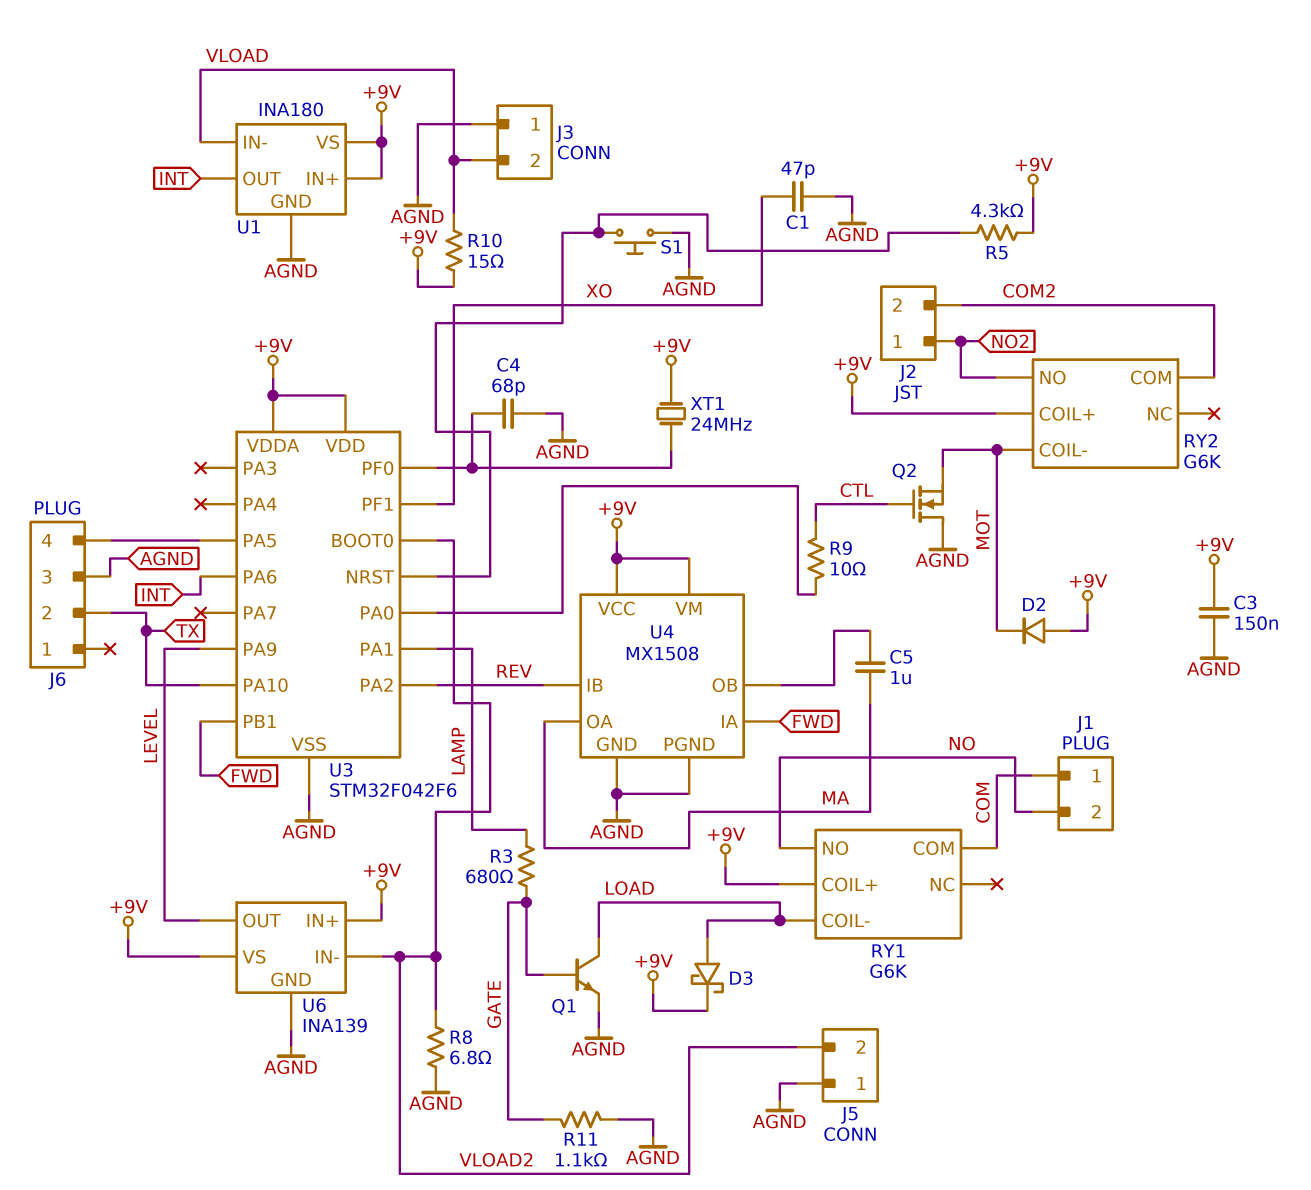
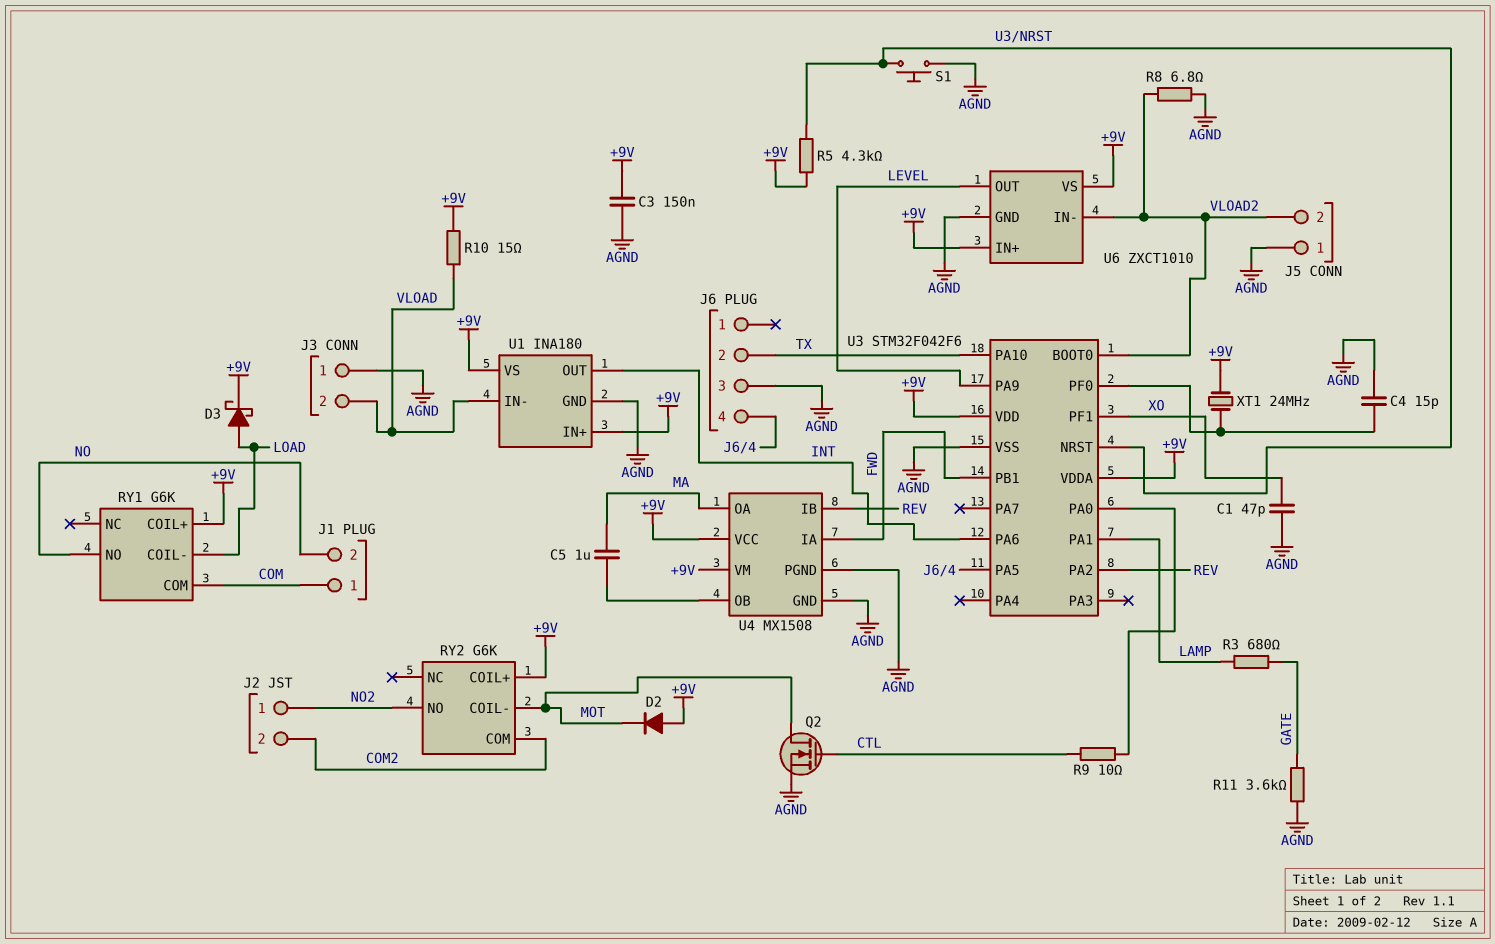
C4: 68pF (AGND, U3/PF0) -> 15pF (AGND, U3/PF0)
Q1: NPN (B GATE, C LOAD, E AGND) -> none
Q2: NMOS (G CTL, D AGND, S MOT) -> NMOS (G CTL, D MOT, S AGND)
R11: 1.1k (AGND, GATE) -> 3.6k (AGND, GATE)
U6: INA139 -> ZXCT1010

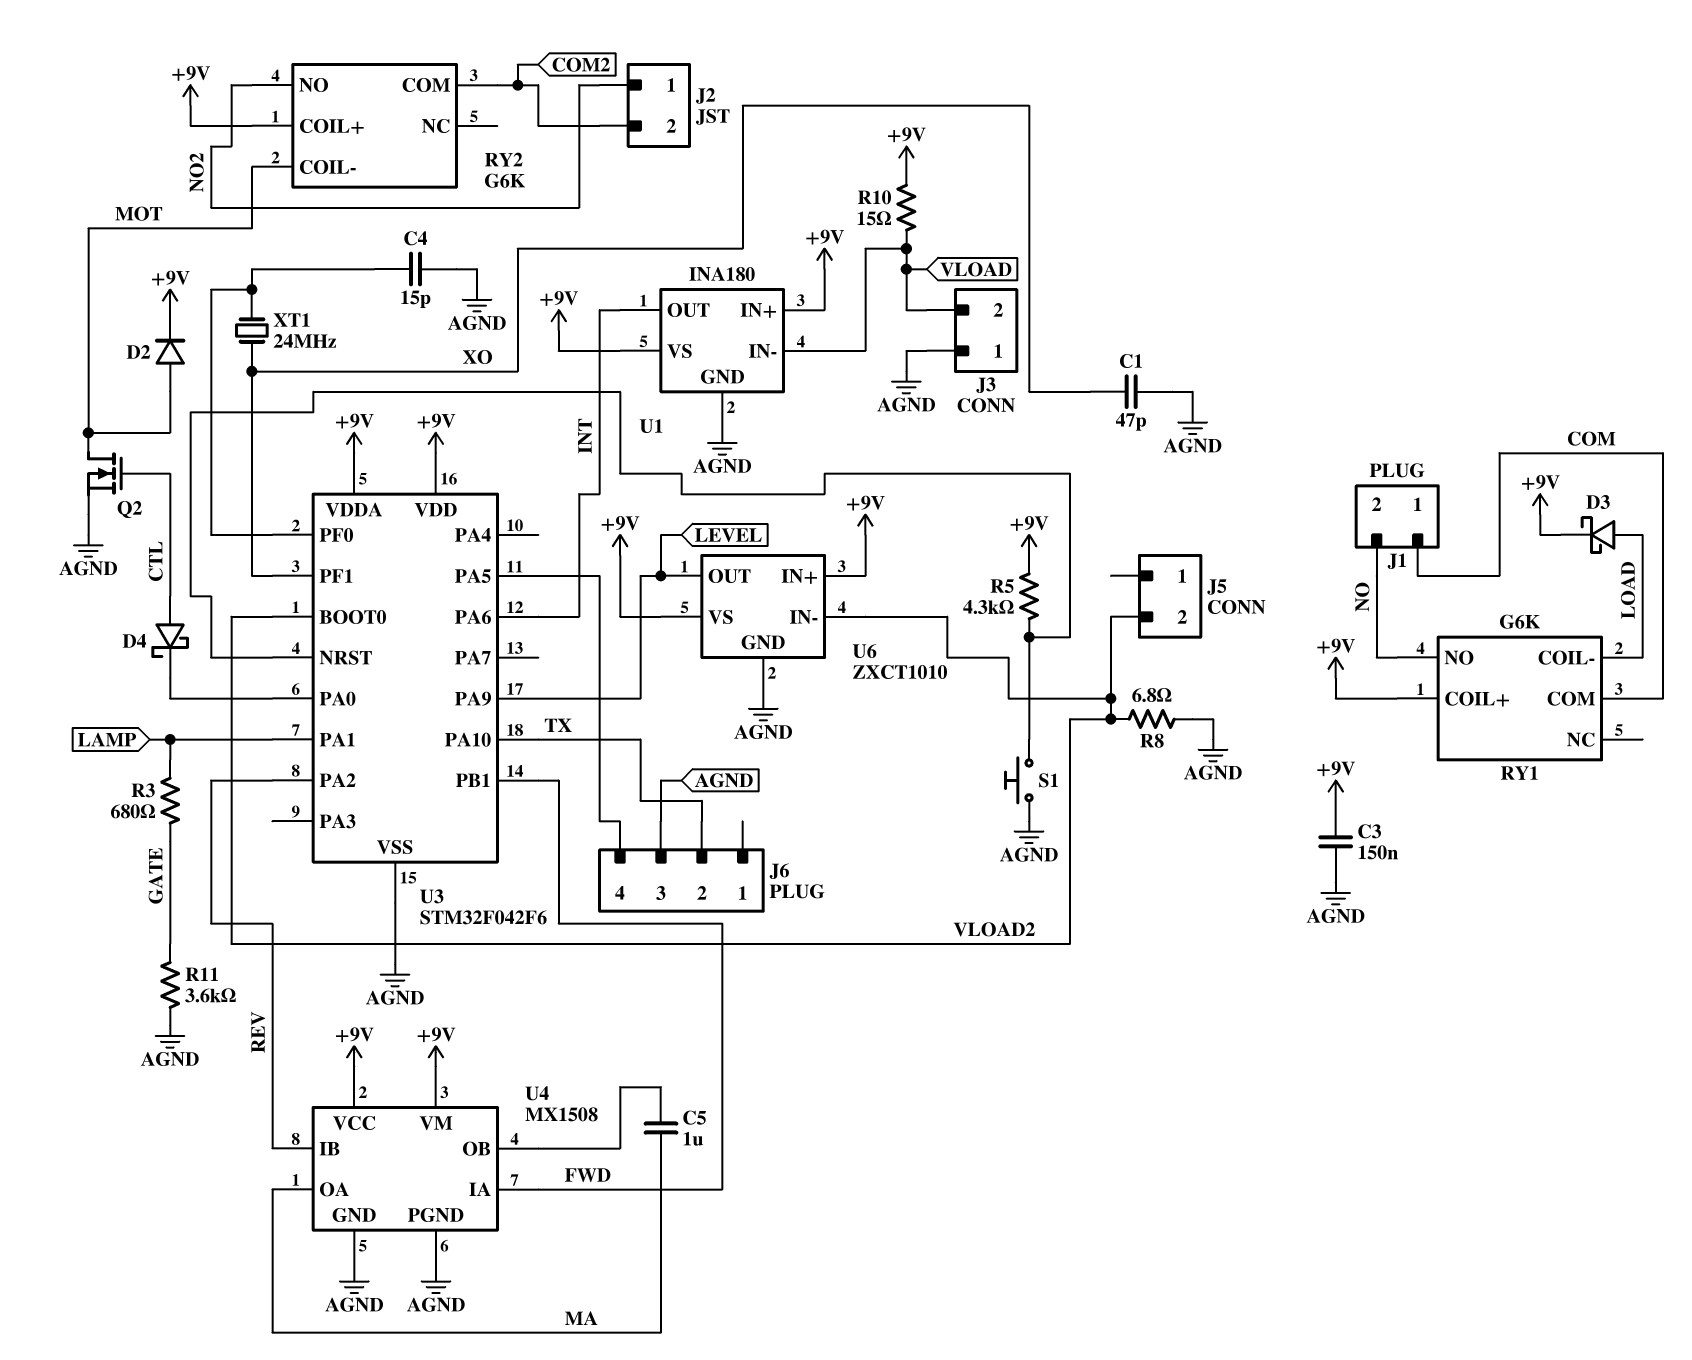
D2: diode (A +9V, K MOT) -> diode (A MOT, K +9V)
D4: none -> schottky (A CTL, K U3/PA0)
J5 pin 1: AGND -> none
R9: 10 (CTL, U3/PA0) -> none
XT1: 24MHz (+9V, U3/PF0) -> 24MHz (U3/PF0, XO)

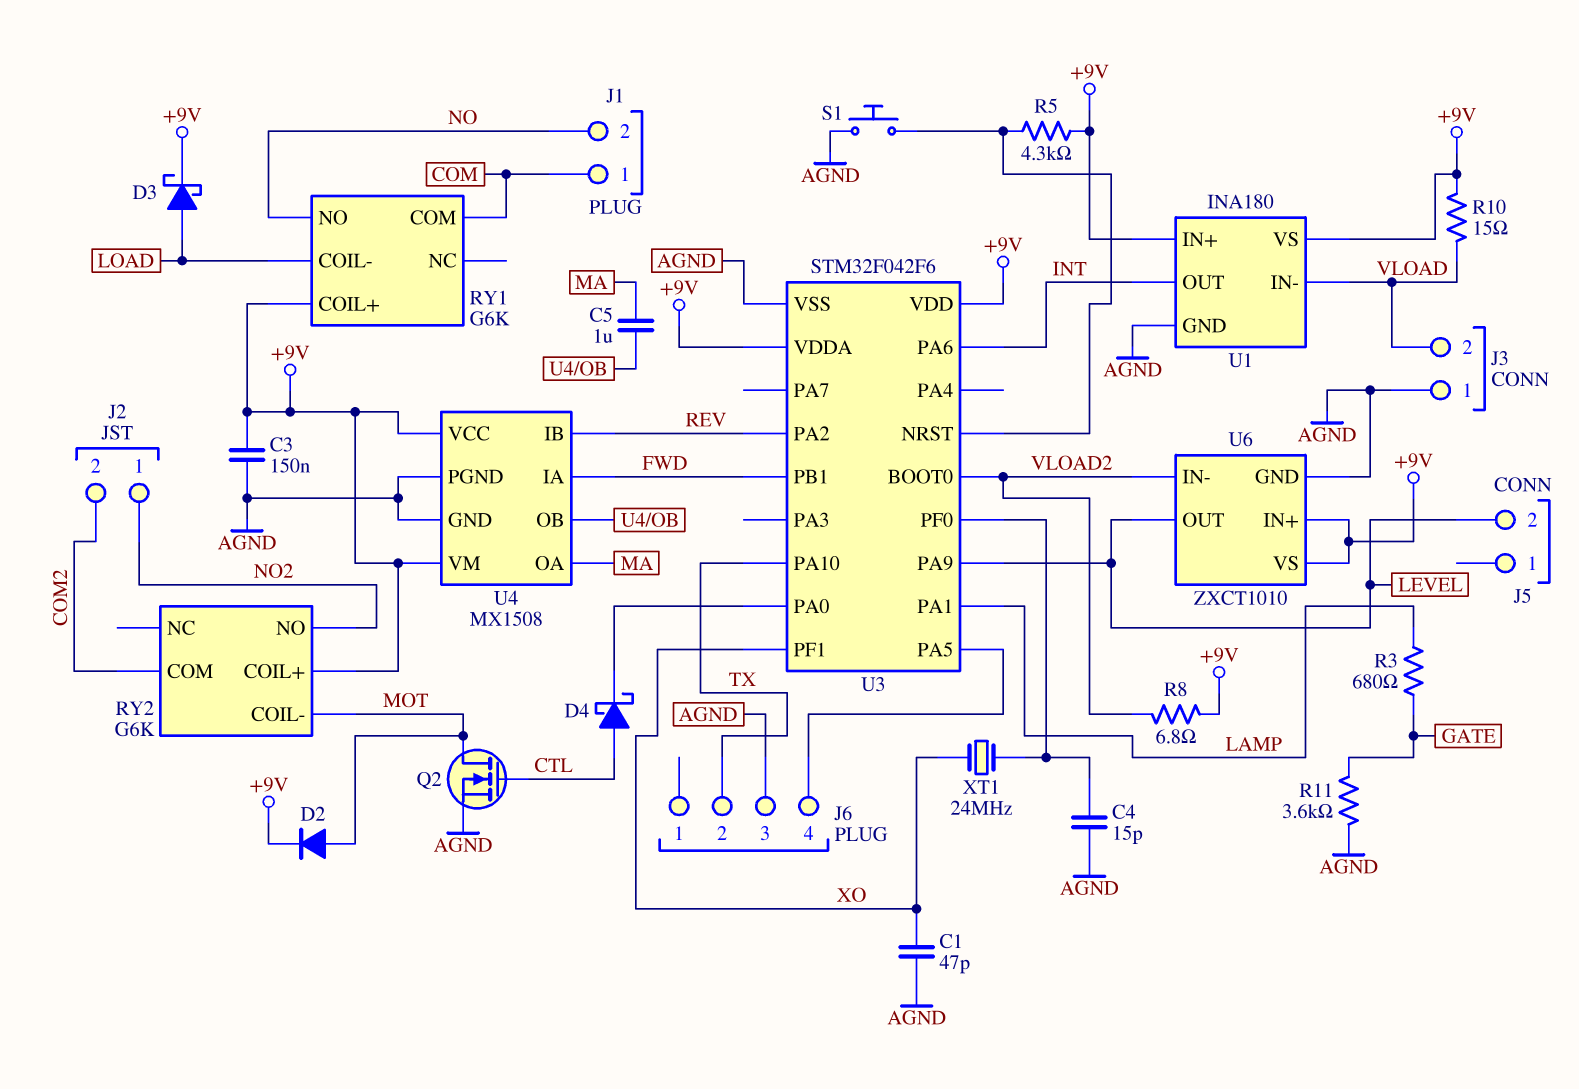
J5 pin 2: VLOAD2 -> LEVEL
R8: 6.8 (AGND, VLOAD2) -> 6.8 (+9V, VLOAD2)

